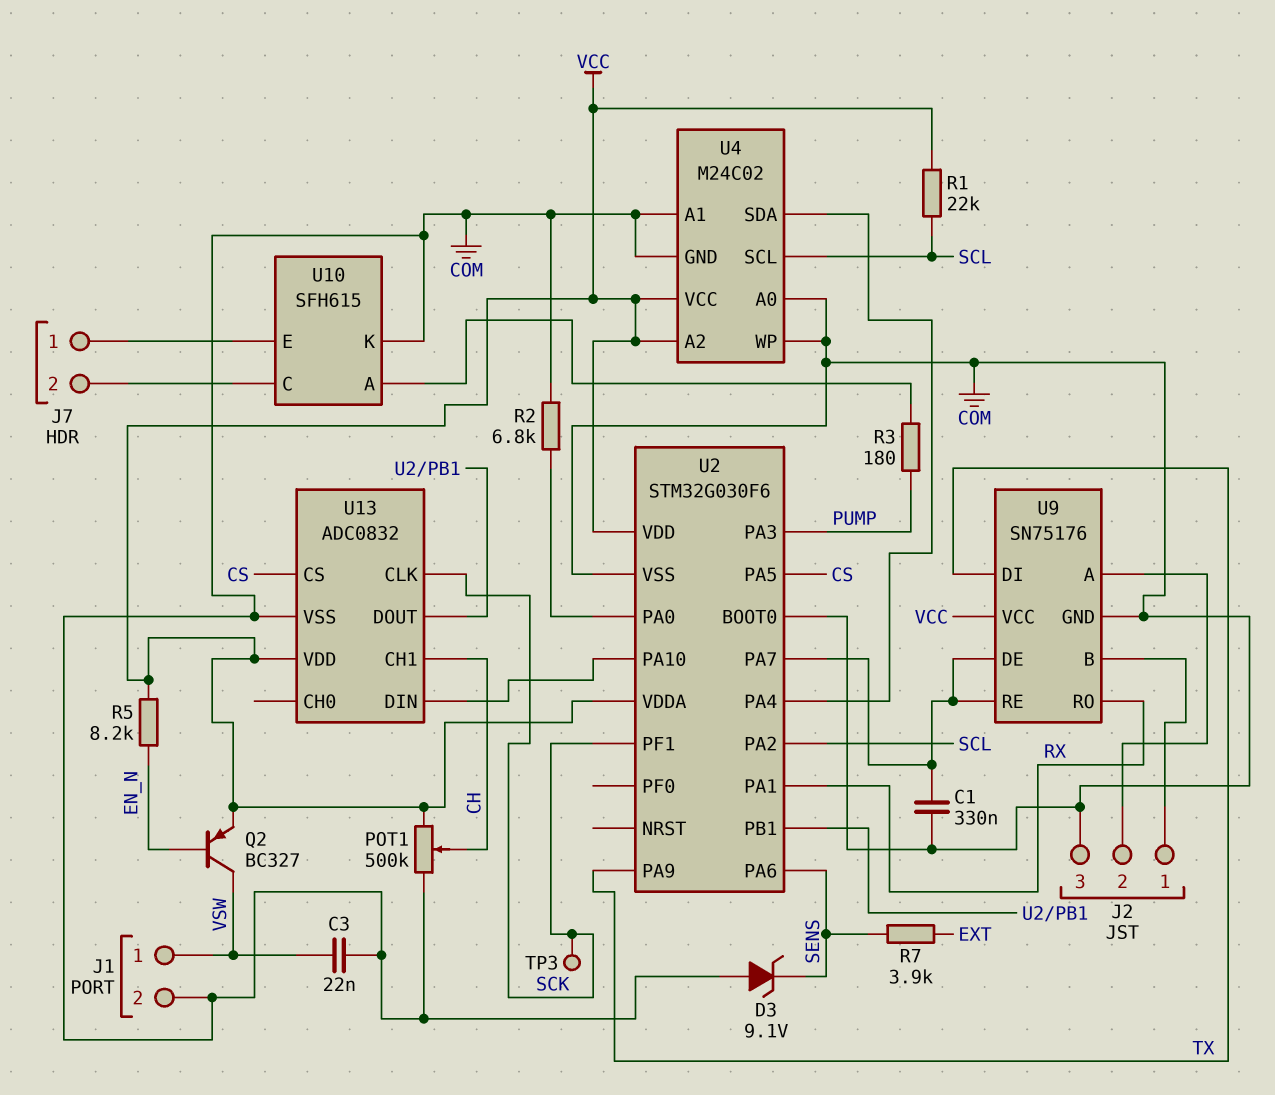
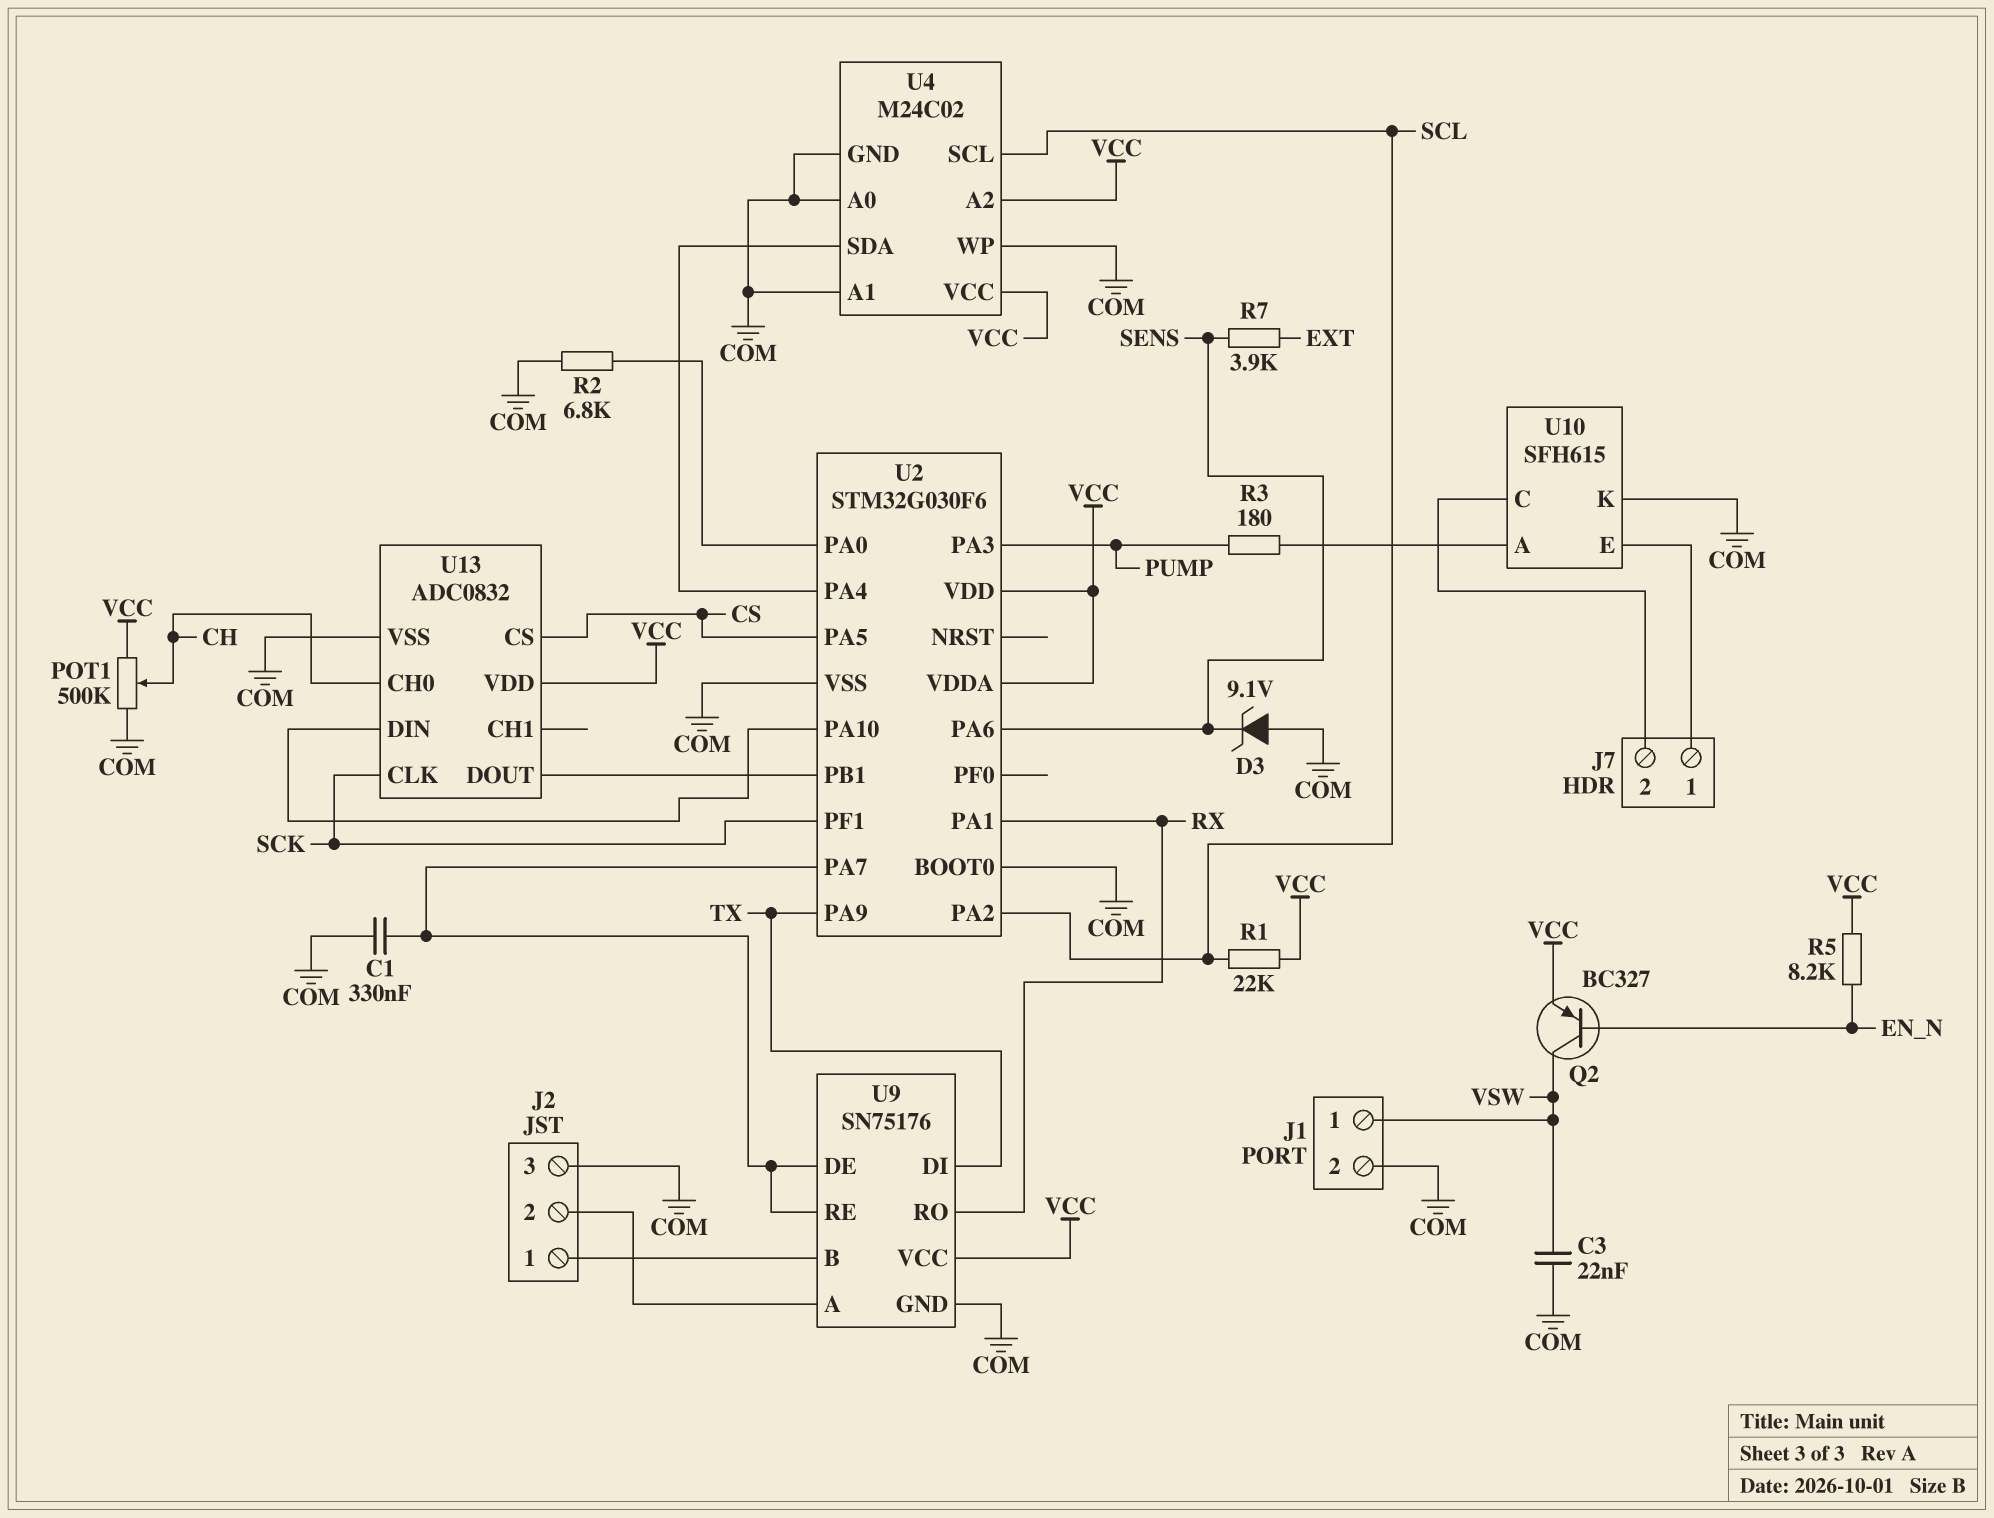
TP3: test point (SCK) -> none
U13 pin CH0: none -> CH
U13 pin CH1: CH -> none

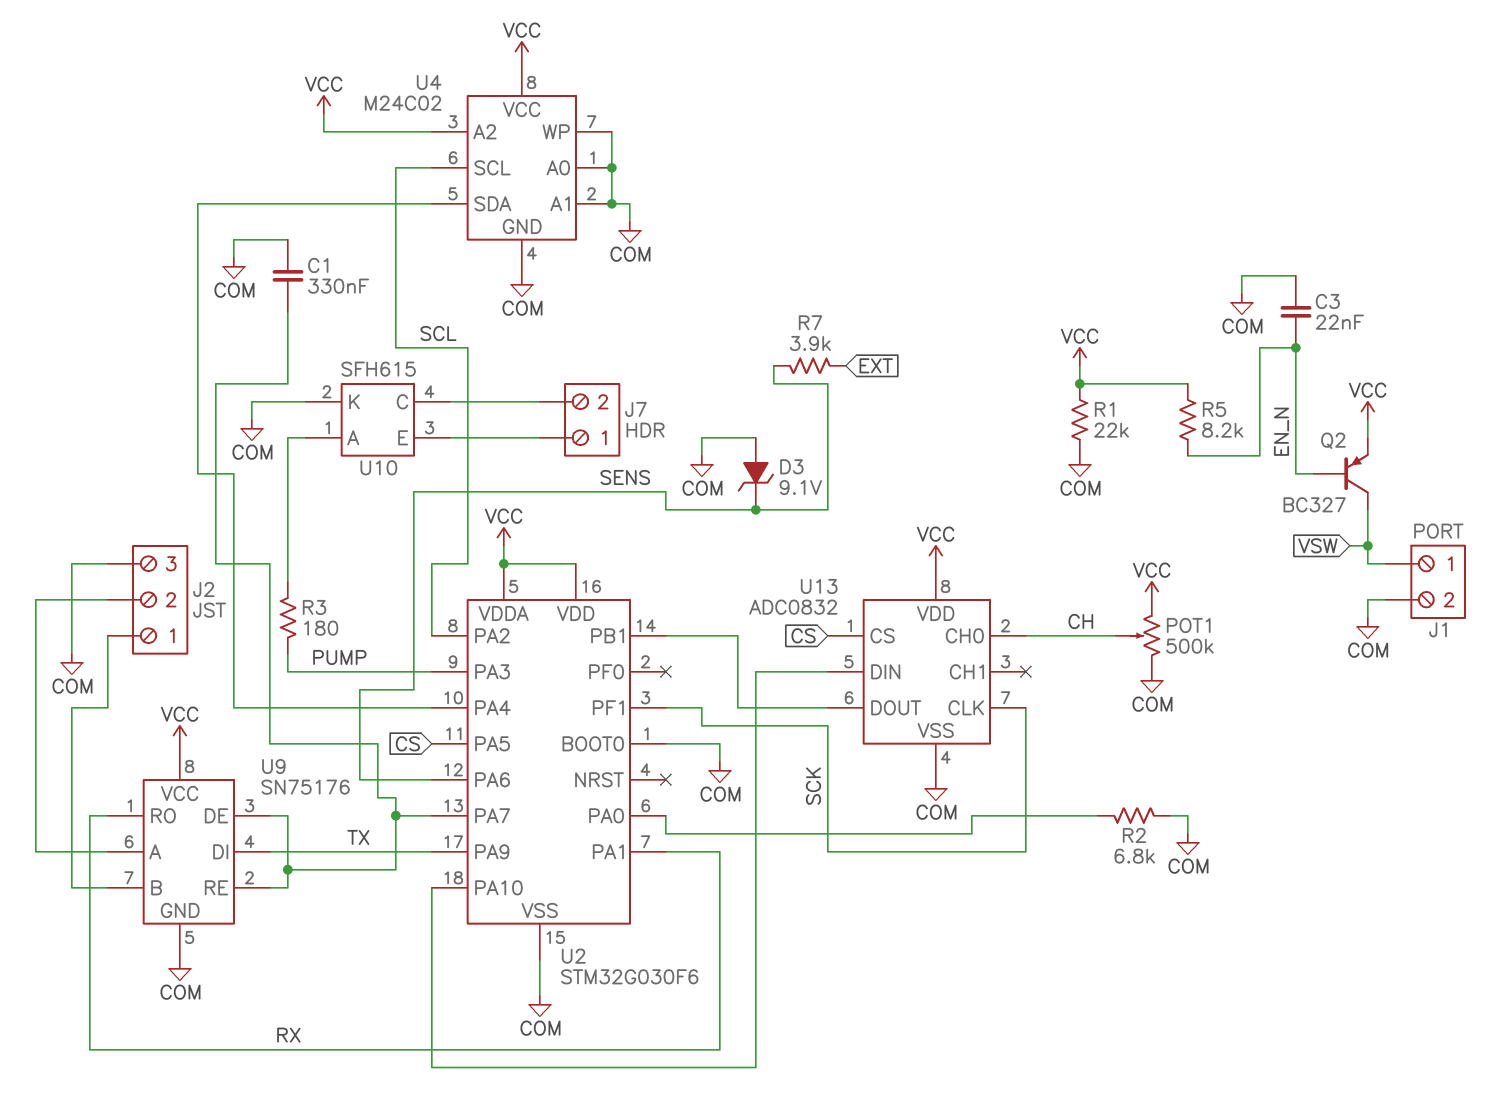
C3: 22nF (COM, VSW) -> 22nF (COM, EN_N)
R1: 22k (SCL, VCC) -> 22k (COM, VCC)

